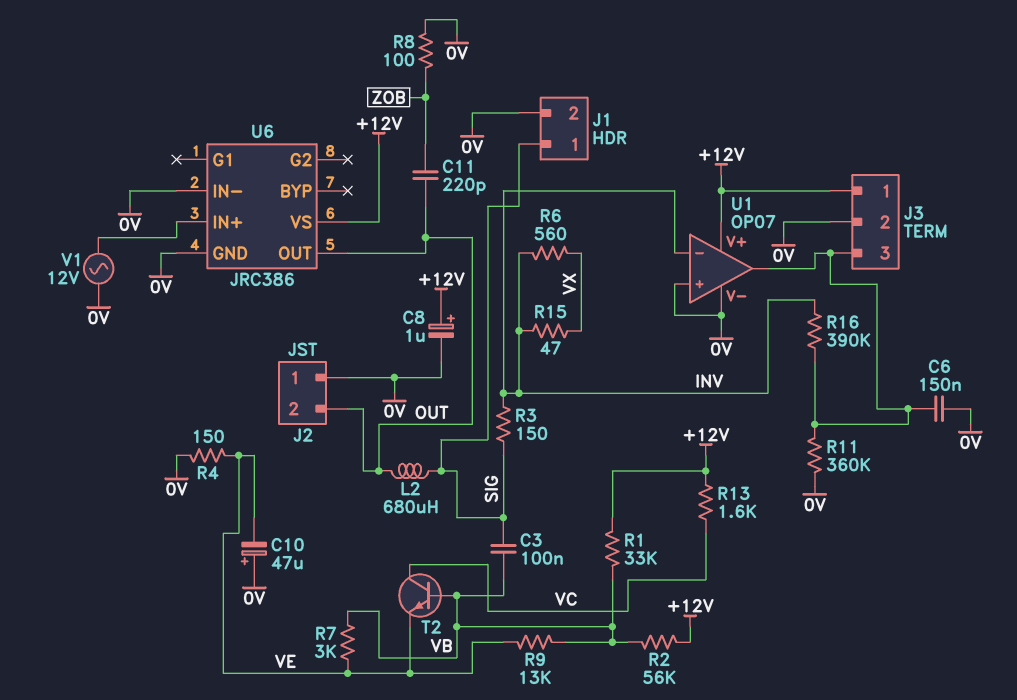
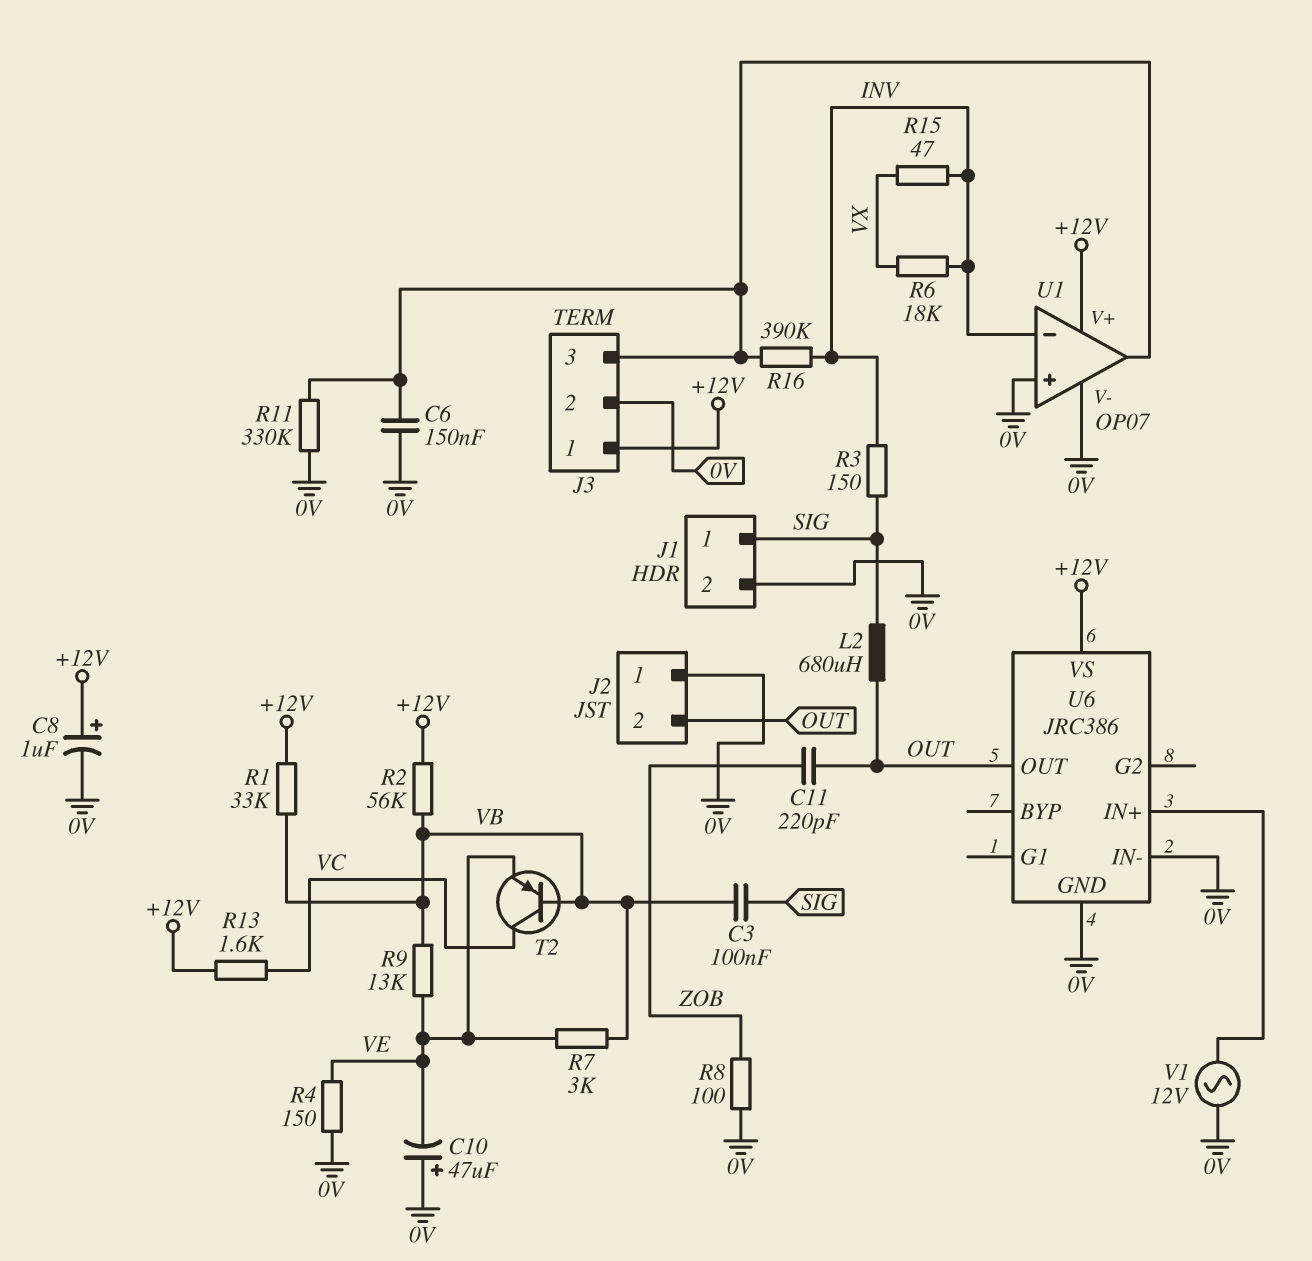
R6: 560 (INV, VX) -> 18k (INV, VX)
R11: 360k (0V, J3/3) -> 330k (0V, J3/3)
T2: NPN (B VB, C VC, E VE) -> PNP (B VB, C VC, E VE)

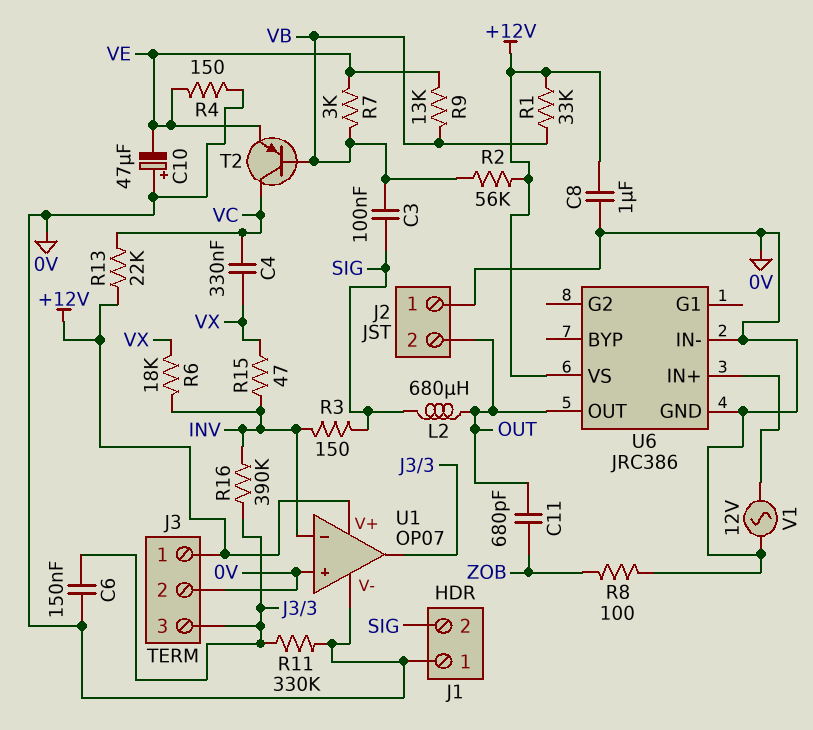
C4: none -> 330nF (VC, VX)
C8: 1uF (plus +12V, minus 0V) -> 1uF (+12V, 0V)
C11: 220pF (OUT, ZOB) -> 680pF (OUT, ZOB)
J1 pin 1: SIG -> 0V
J1 pin 2: 0V -> SIG
R13: 1.6k (+12V, VC) -> 22k (+12V, VC)

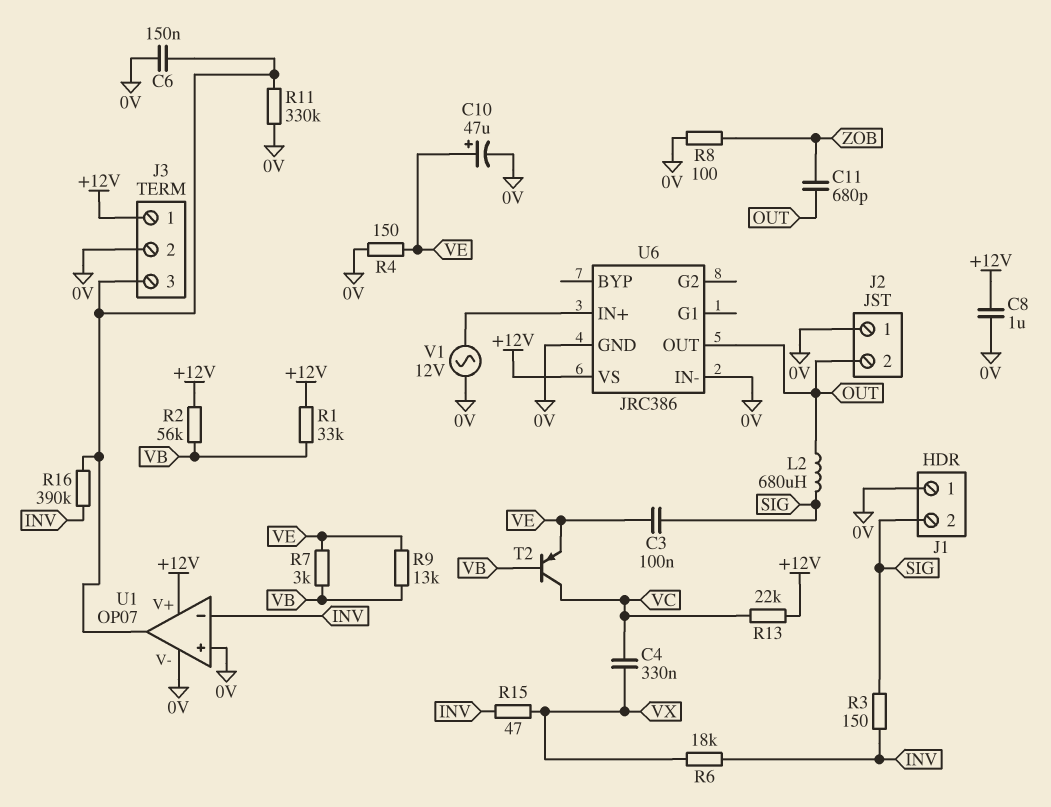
C3: 100nF (SIG, VB) -> 100nF (SIG, VE)
C10: 47uF (plus 0V, minus VE) -> 47uF (plus VE, minus 0V)

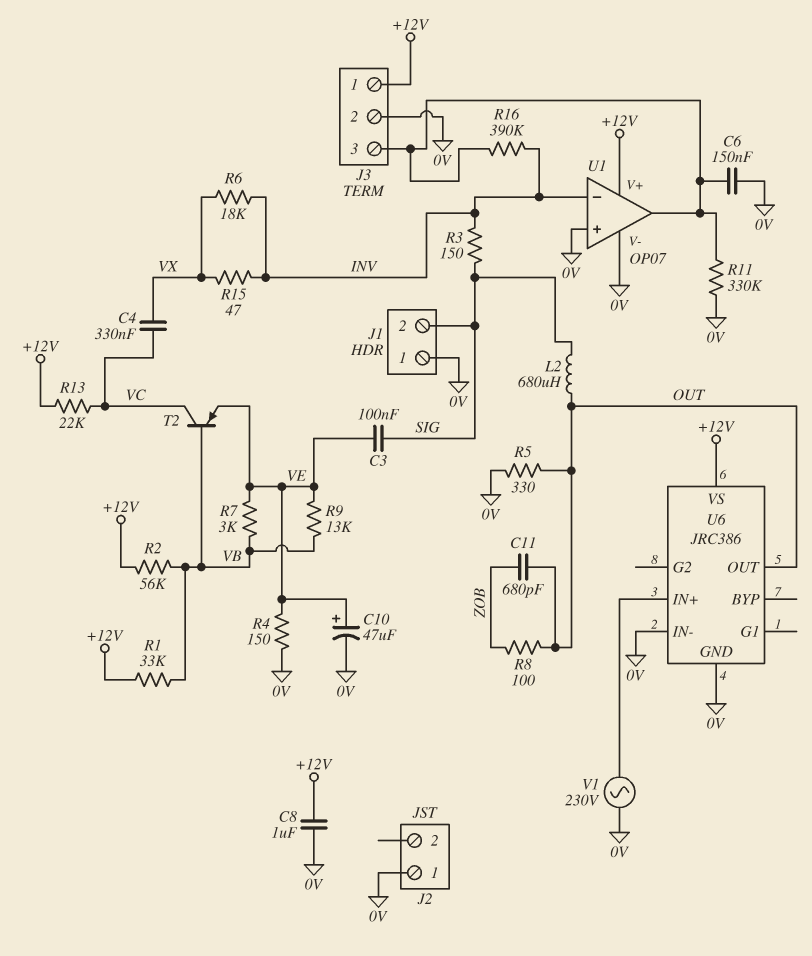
J2 pin 2: OUT -> none
R5: none -> 330 (0V, OUT)
R8: 100 (0V, ZOB) -> 100 (OUT, ZOB)
V1: AC 12V (0V, U6/IN+) -> AC 230V (0V, U6/IN+)

